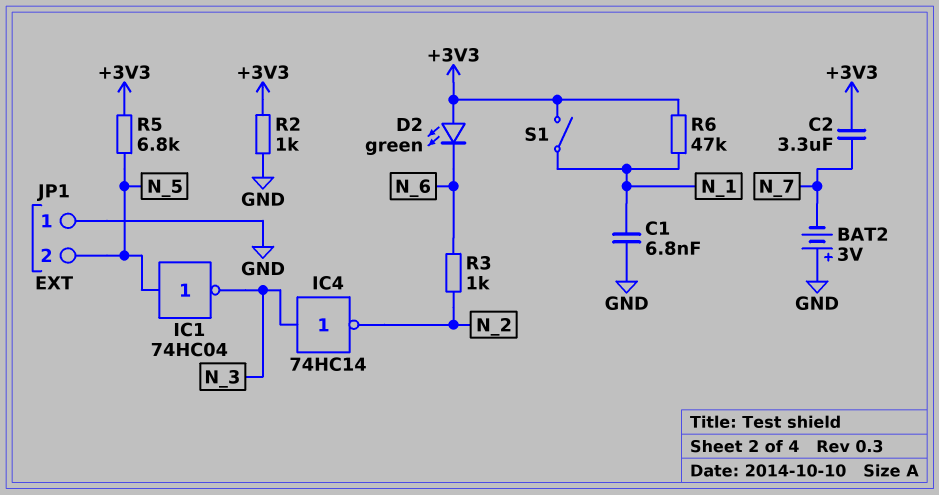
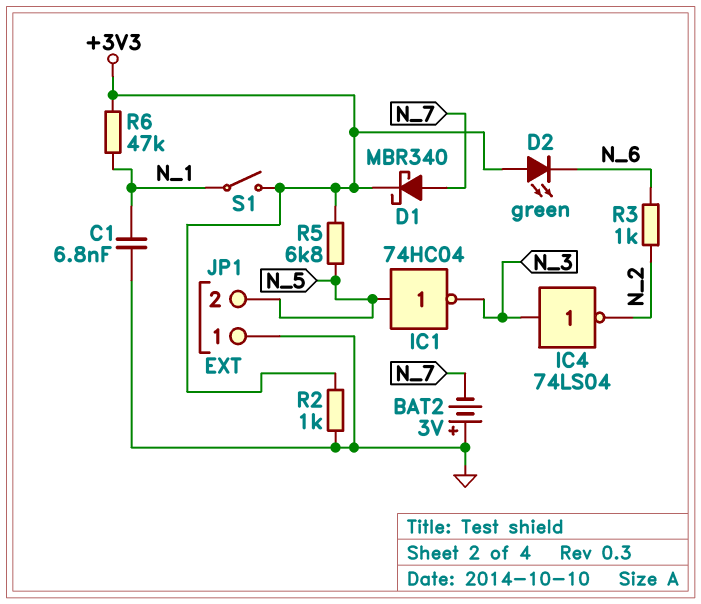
C2: 3.3uF (+3V3, N_7) -> none
D1: none -> schottky MBR340 (A N_7, K +3V3)
IC4: NOT 74HC14 (in N_3, out N_2) -> NOT 74LS04 (in N_3, out N_2)

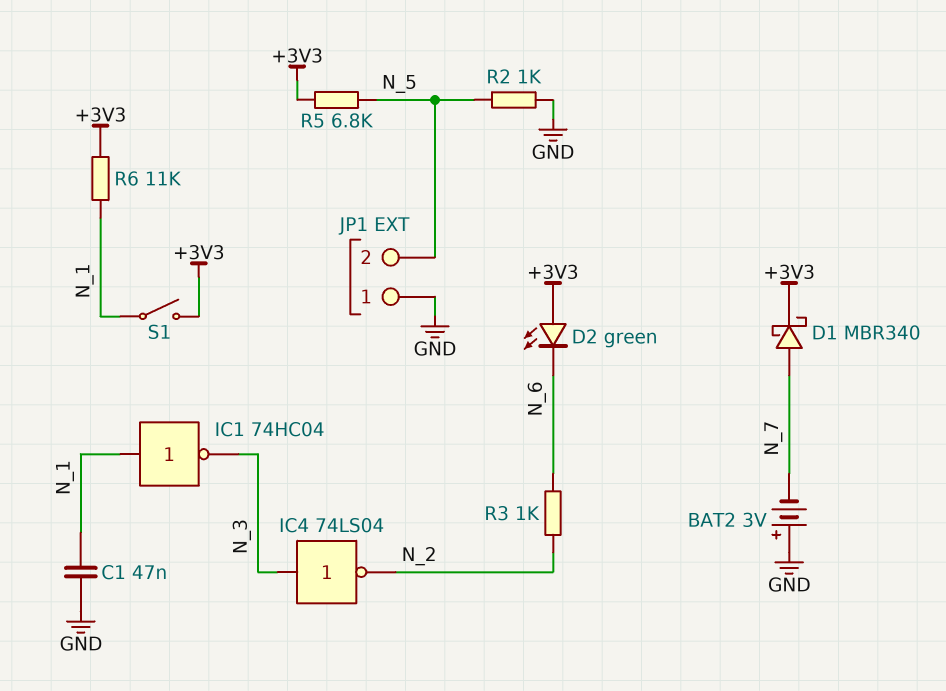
C1: 6.8nF (GND, N_1) -> 47nF (GND, N_1)
IC1: NOT 74HC04 (in N_5, out N_3) -> NOT 74HC04 (in N_1, out N_3)
R2: 1k (+3V3, GND) -> 1k (GND, N_5)
R6: 47k (+3V3, N_1) -> 11k (+3V3, N_1)

